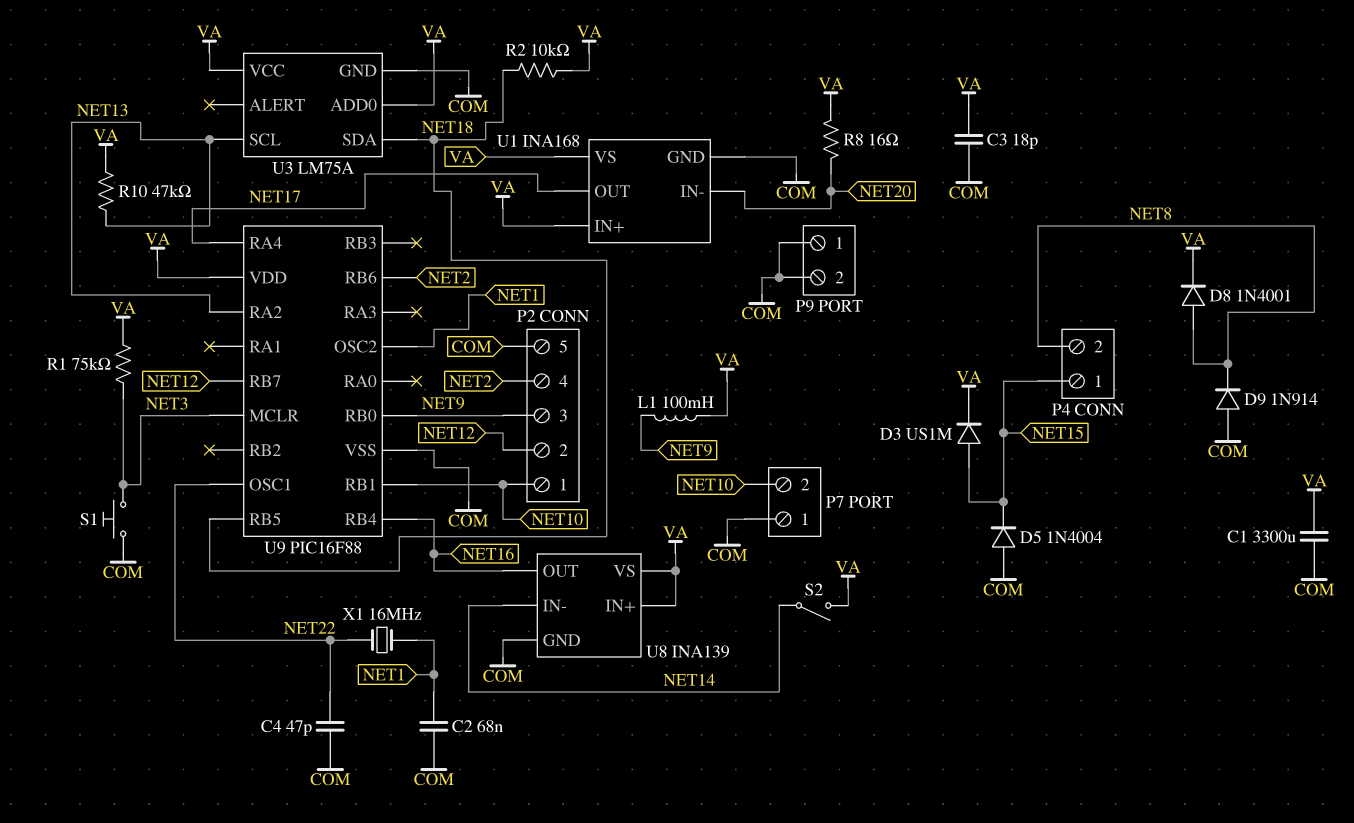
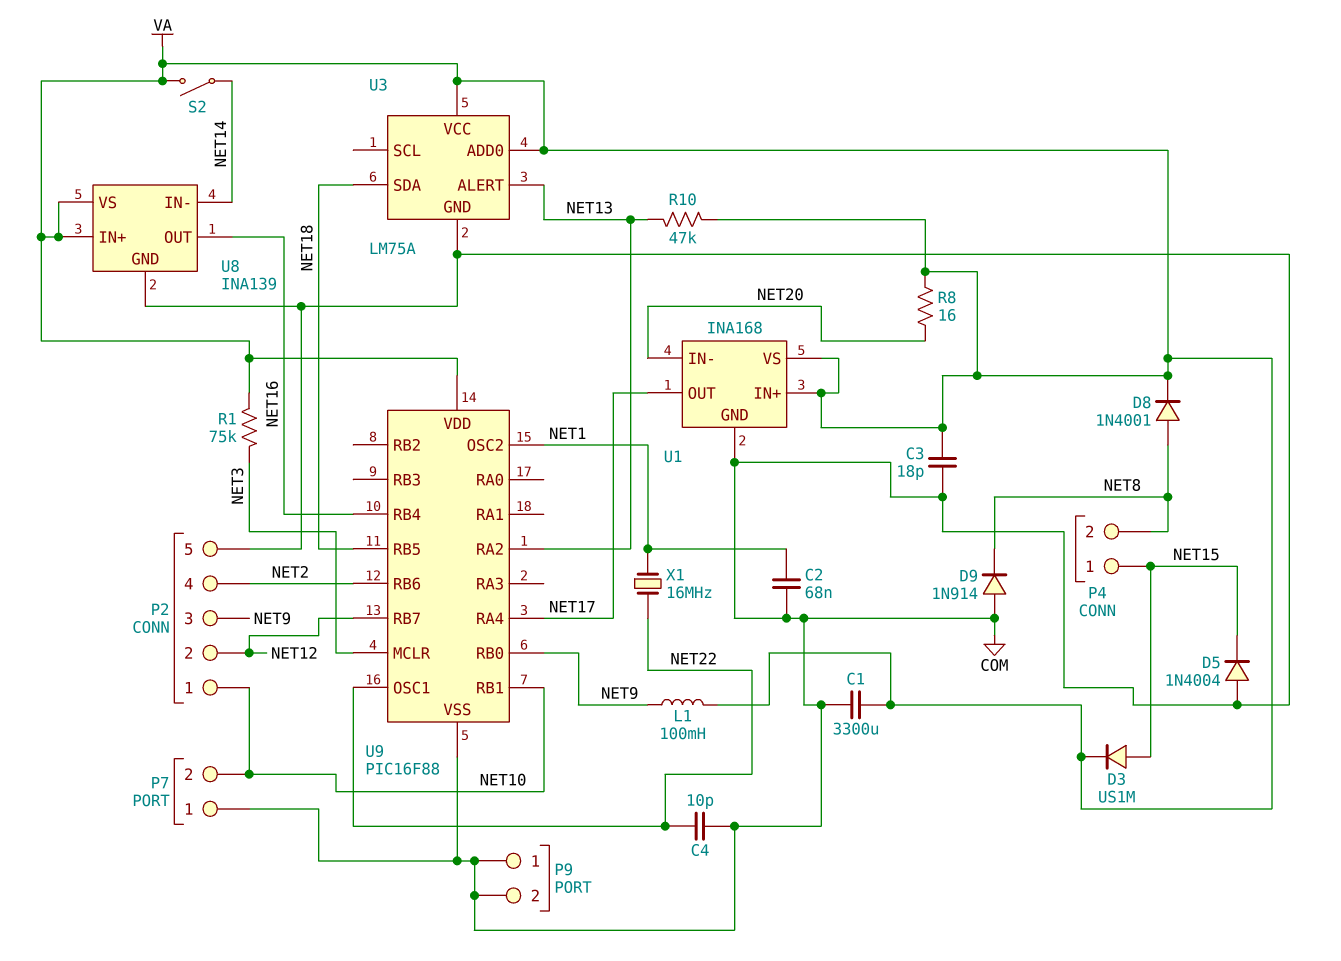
C4: 47pF (COM, NET22) -> 10pF (COM, NET22)
R2: 10k (NET18, VA) -> none
S1: button (COM, NET3) -> none
U3 pin ALERT: none -> NET13
U3 pin SCL: NET13 -> none

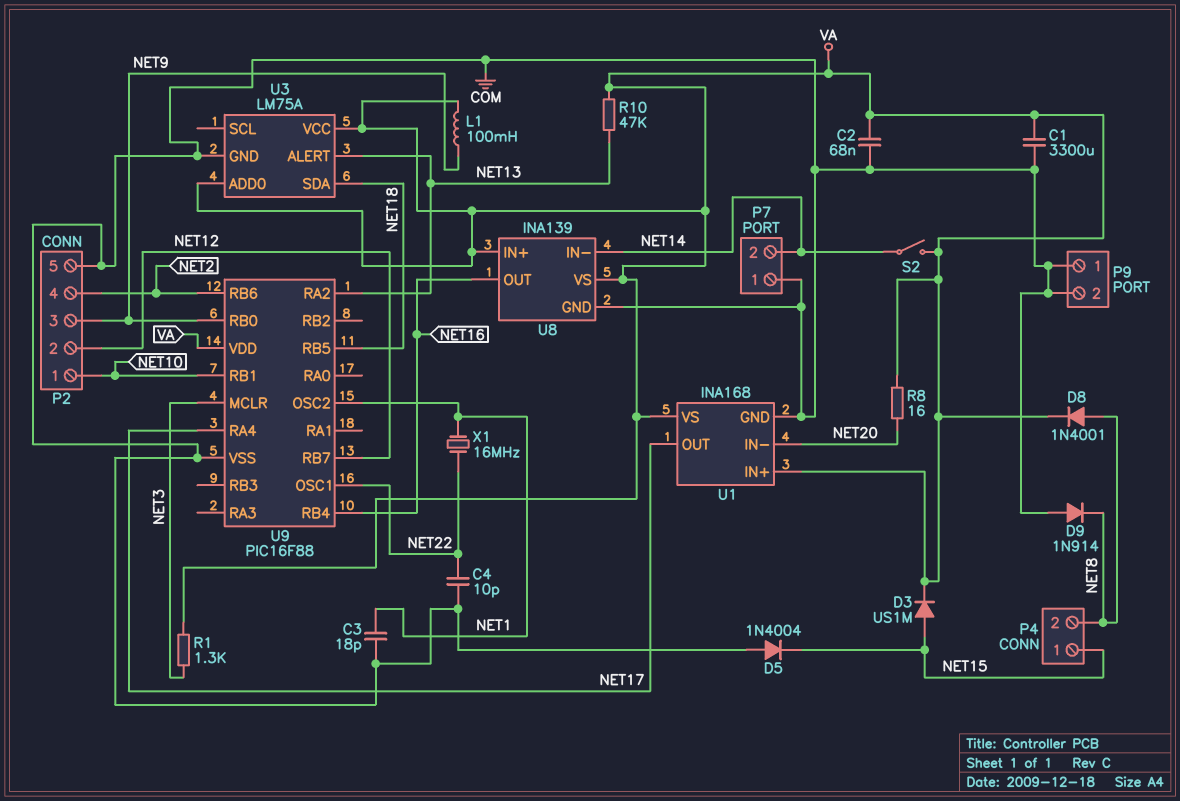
C2: 68nF (COM, NET1) -> 68nF (COM, VA)
C3: 18pF (COM, VA) -> 18pF (COM, NET1)
P7 pin 2: NET10 -> NET14
R1: 75k (NET3, VA) -> 1.3k (NET3, VA)

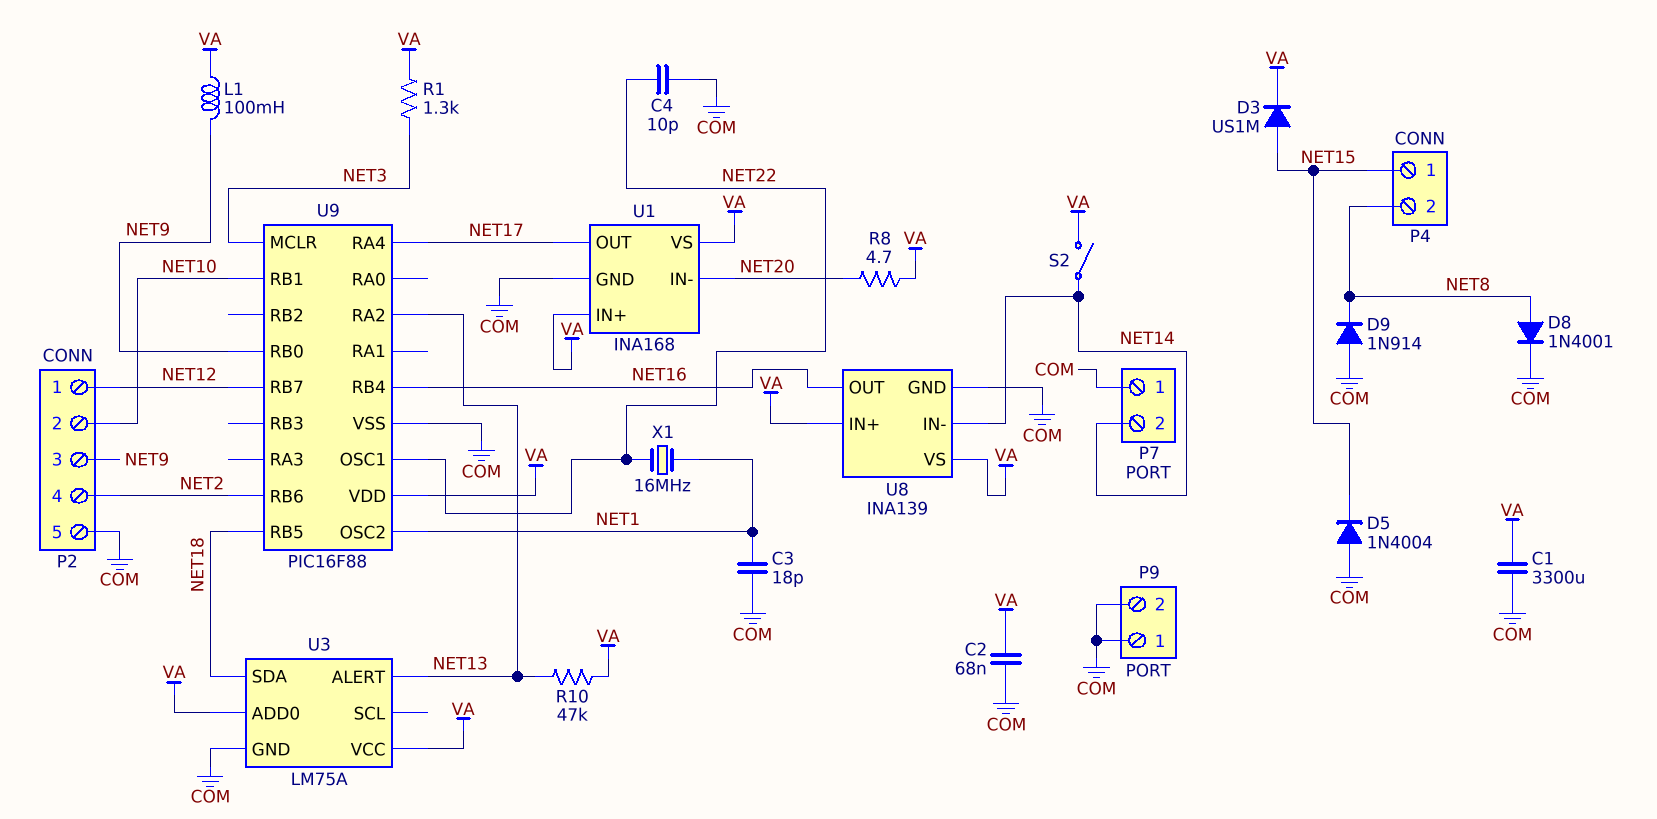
D8: diode 1N4001 (A NET8, K VA) -> diode 1N4001 (A NET8, K COM)
P2 pin 1: NET10 -> NET12
P2 pin 2: NET12 -> NET10
R8: 16 (NET20, VA) -> 4.7 (NET20, VA)

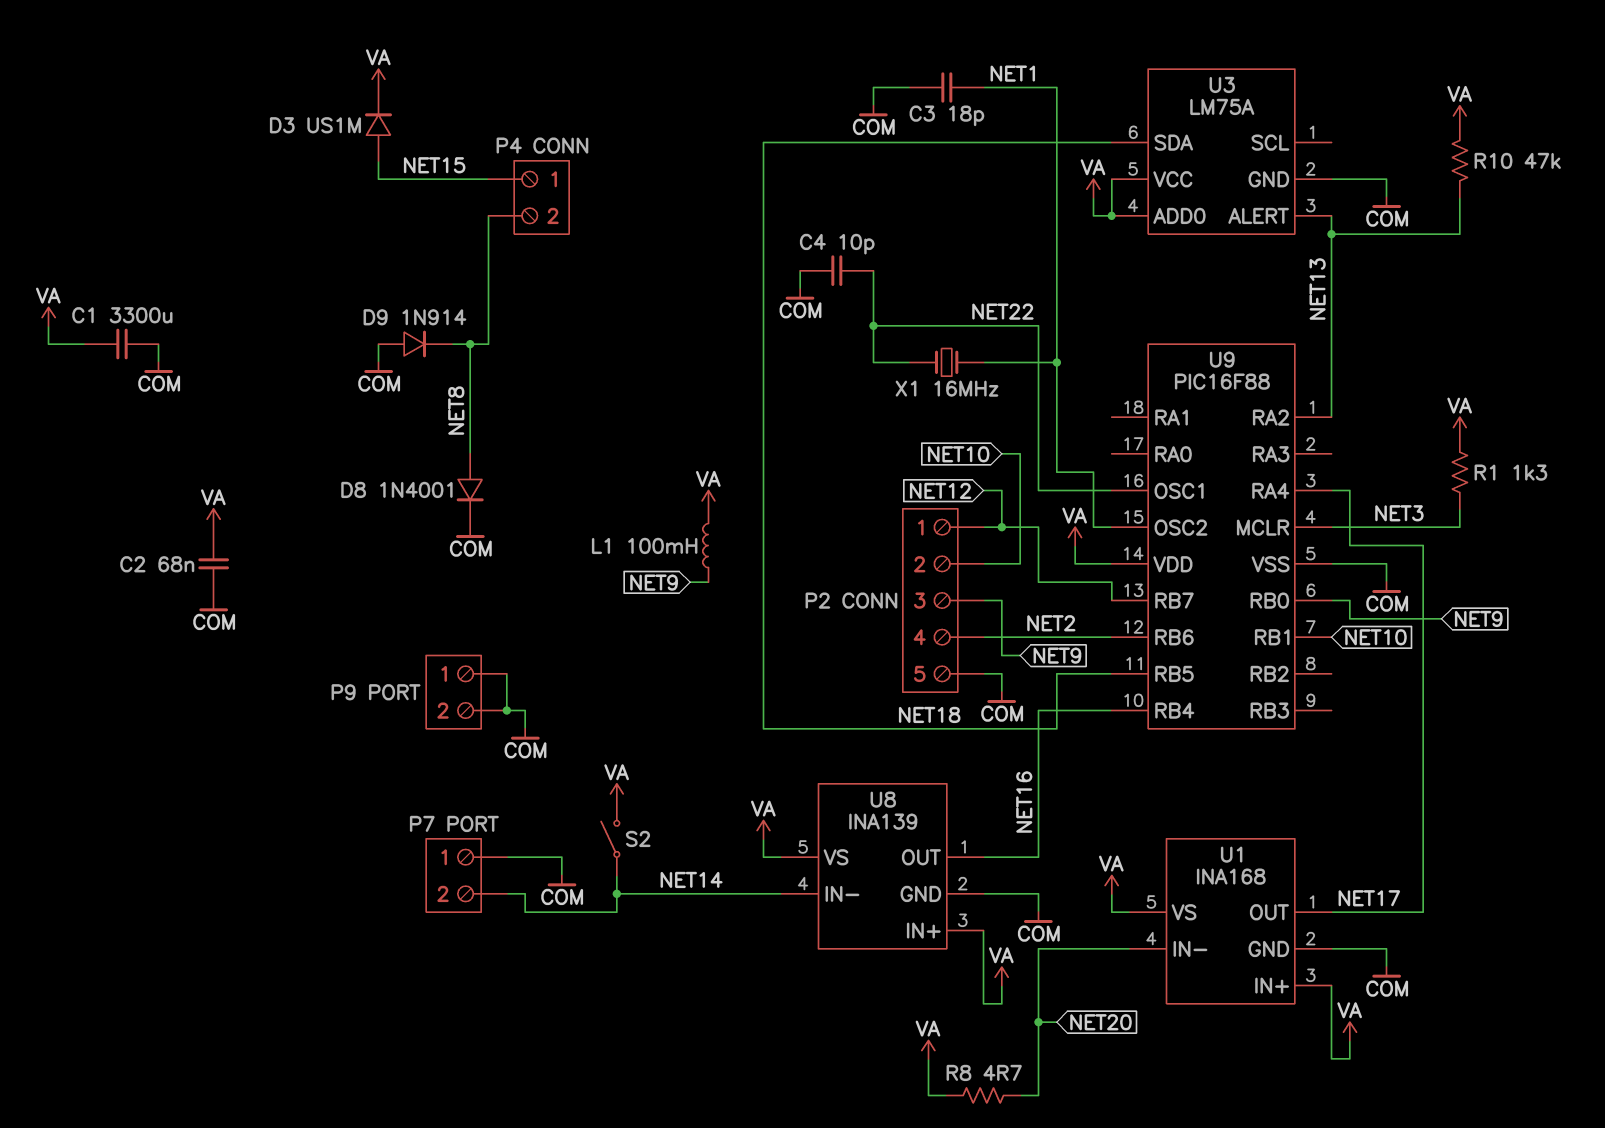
D5: diode 1N4004 (A COM, K NET15) -> none

